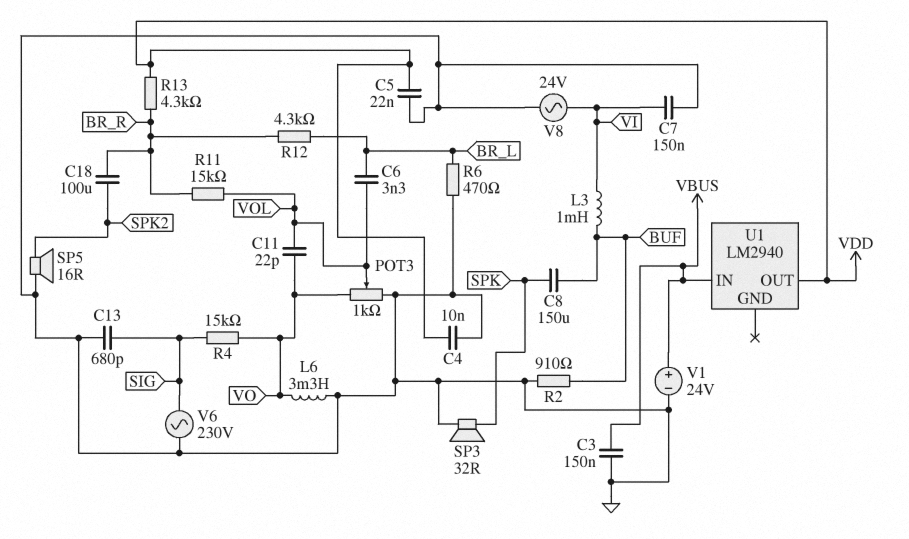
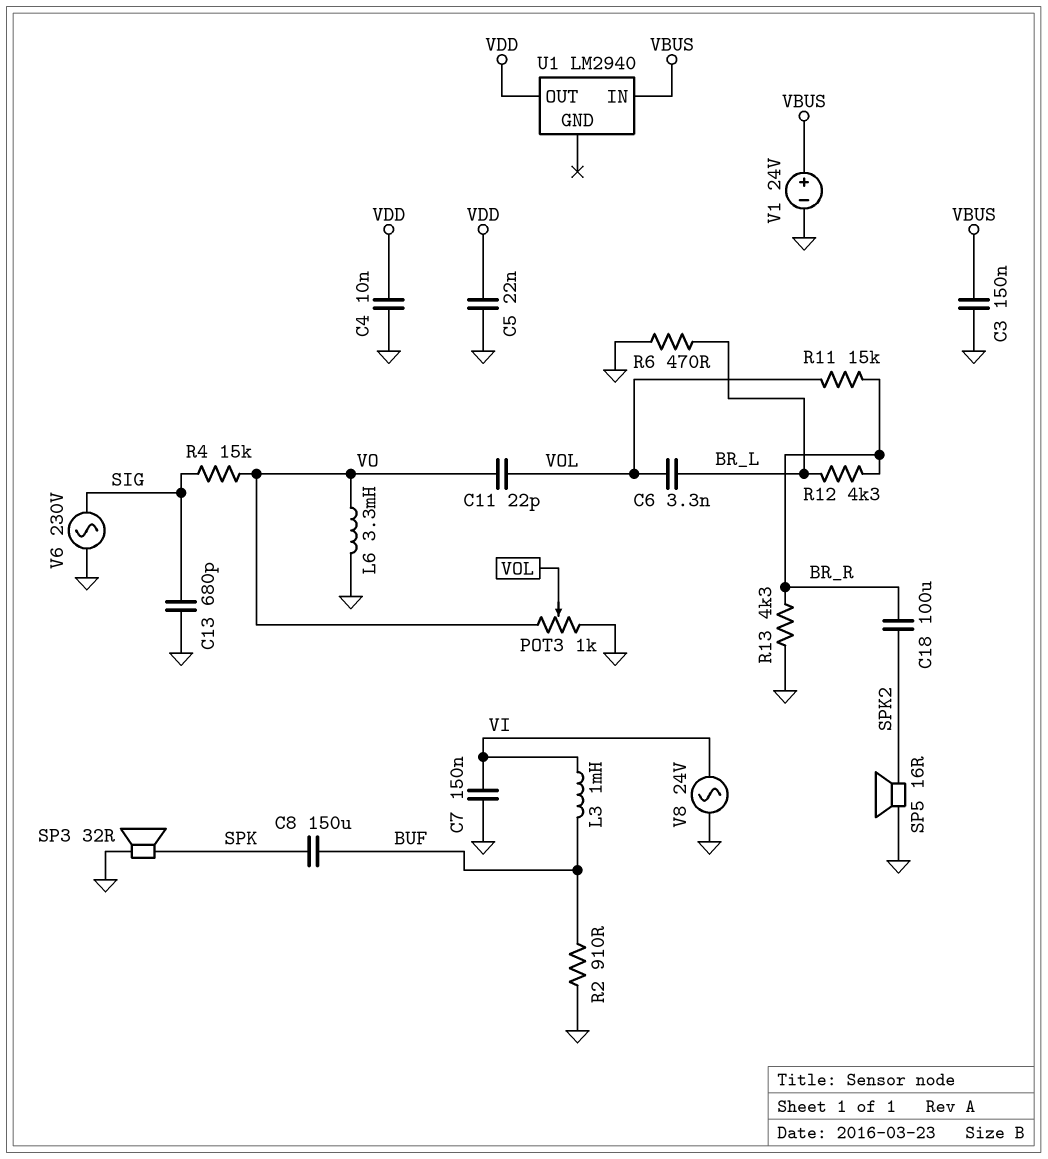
R13: 4.3k (BR_R, VDD) -> 4.3k (BR_R, GND)

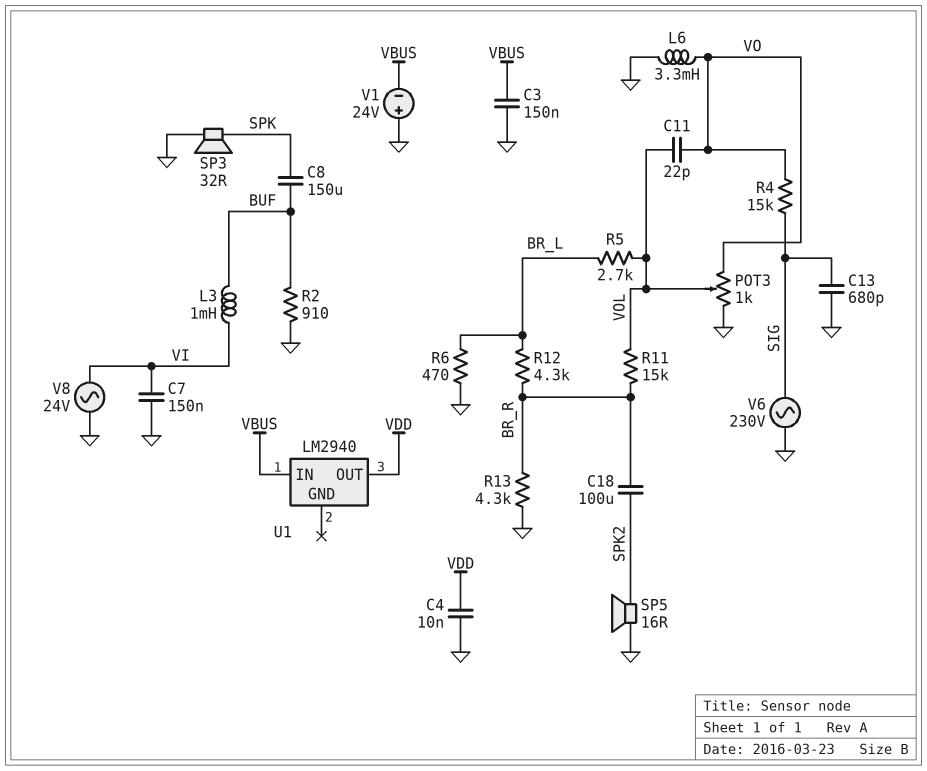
C5: 22nF (GND, VDD) -> none
C6: 3.3nF (BR_L, VOL) -> none
R5: none -> 2.7k (BR_L, VOL)
V1: 24V (plus VBUS, minus GND) -> 24V (plus GND, minus VBUS)

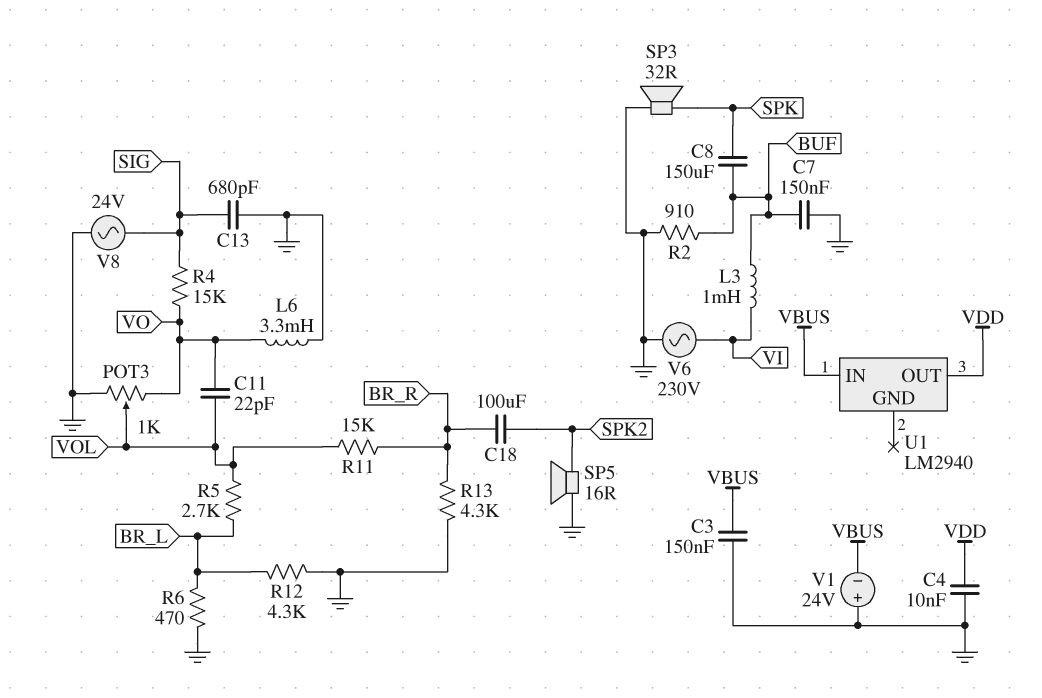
C7: 150nF (GND, VI) -> 150nF (BUF, GND)
R12: 4.3k (BR_L, BR_R) -> 4.3k (BR_L, GND)
V6: AC 230V (GND, SIG) -> AC 230V (GND, VI)
V8: AC 24V (GND, VI) -> AC 24V (GND, SIG)

